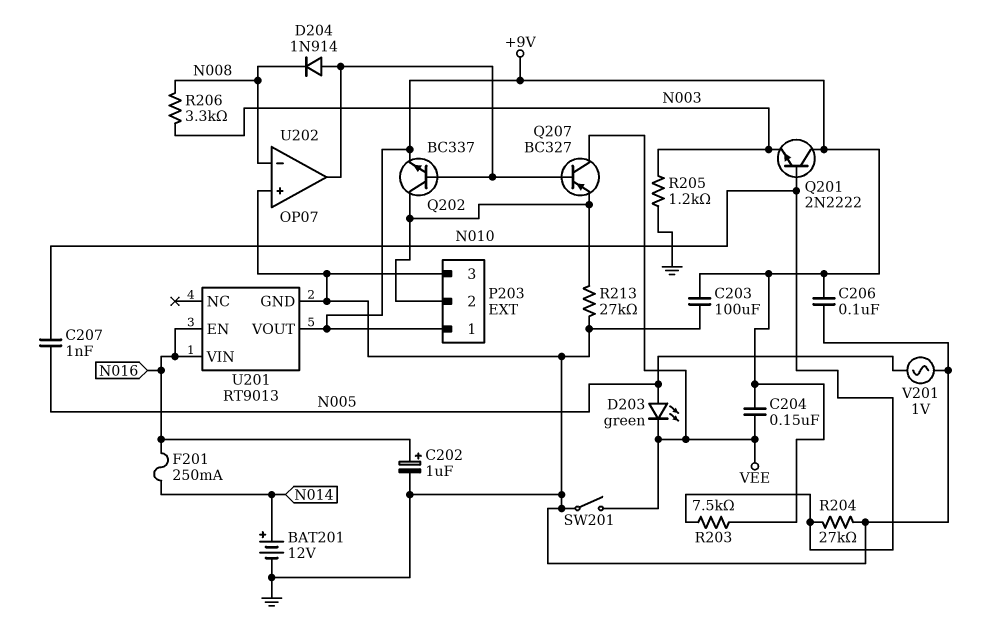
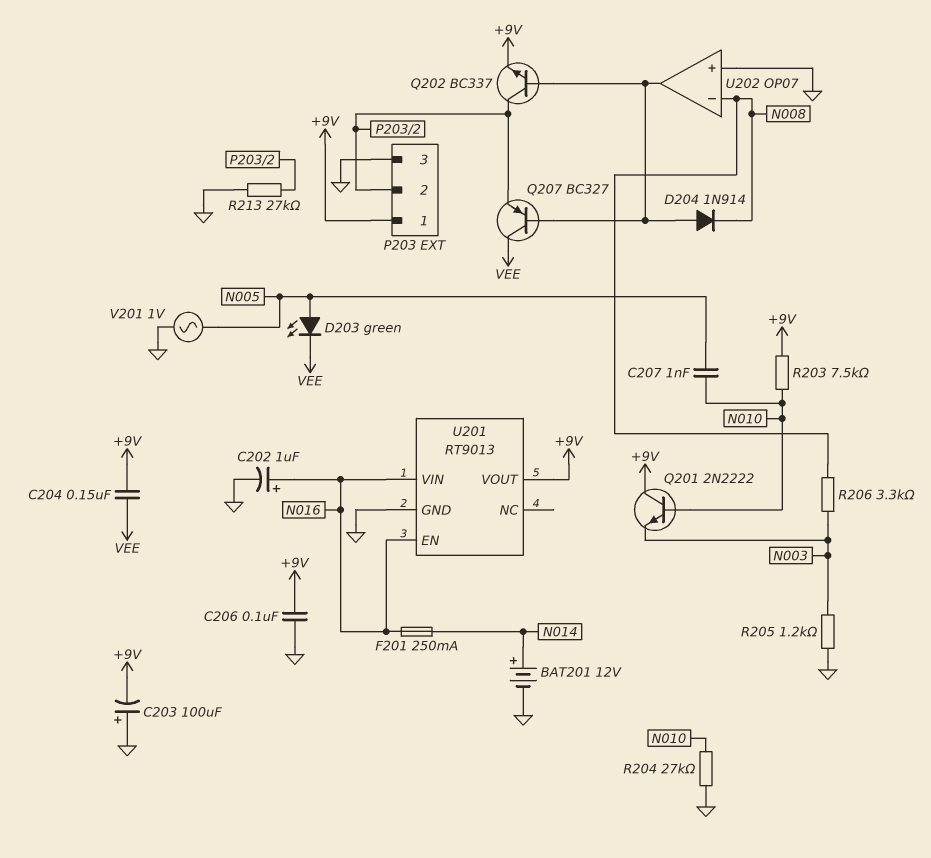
C203: 100uF (+9V, GND) -> 100uF (plus GND, minus +9V)
SW201: switch (GND, VEE) -> none

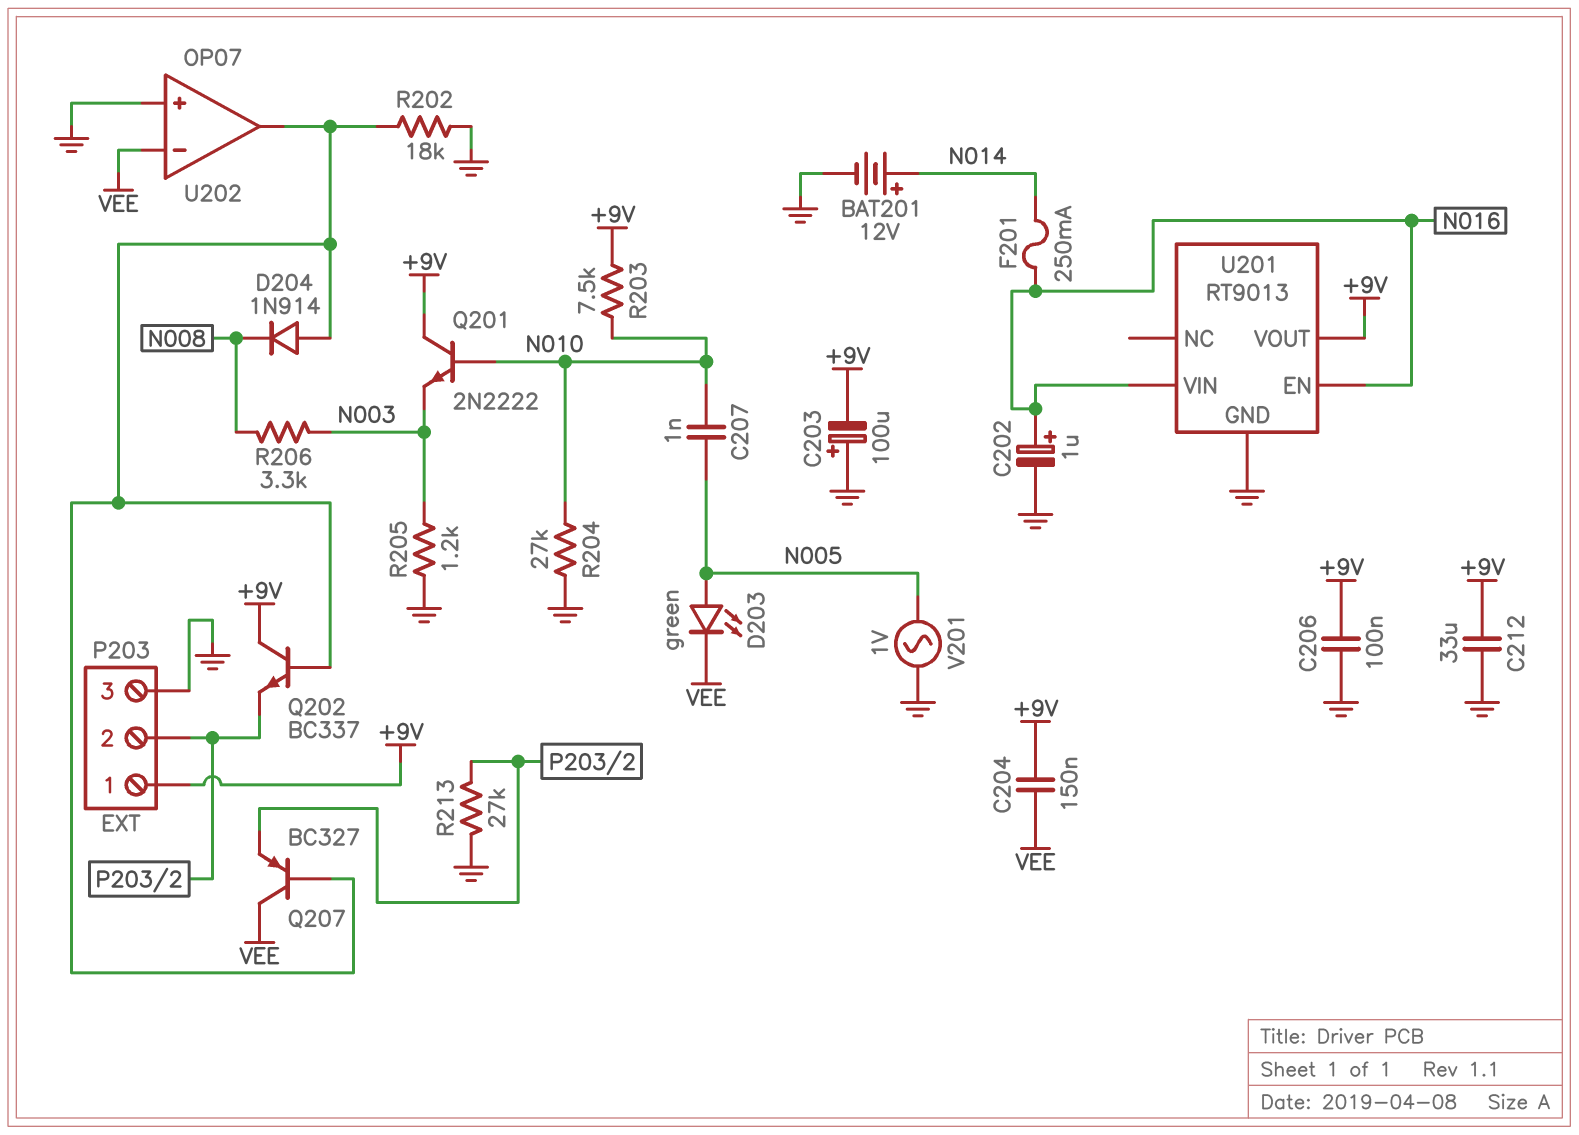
C212: none -> 33uF (+9V, GND)
Q202: NPN BC337 (B U202/out, C P203/2, E +9V) -> NPN BC337 (B U202/out, C +9V, E P203/2)
R202: none -> 18k (GND, U202/out)
U202 pin in-: N008 -> VEE

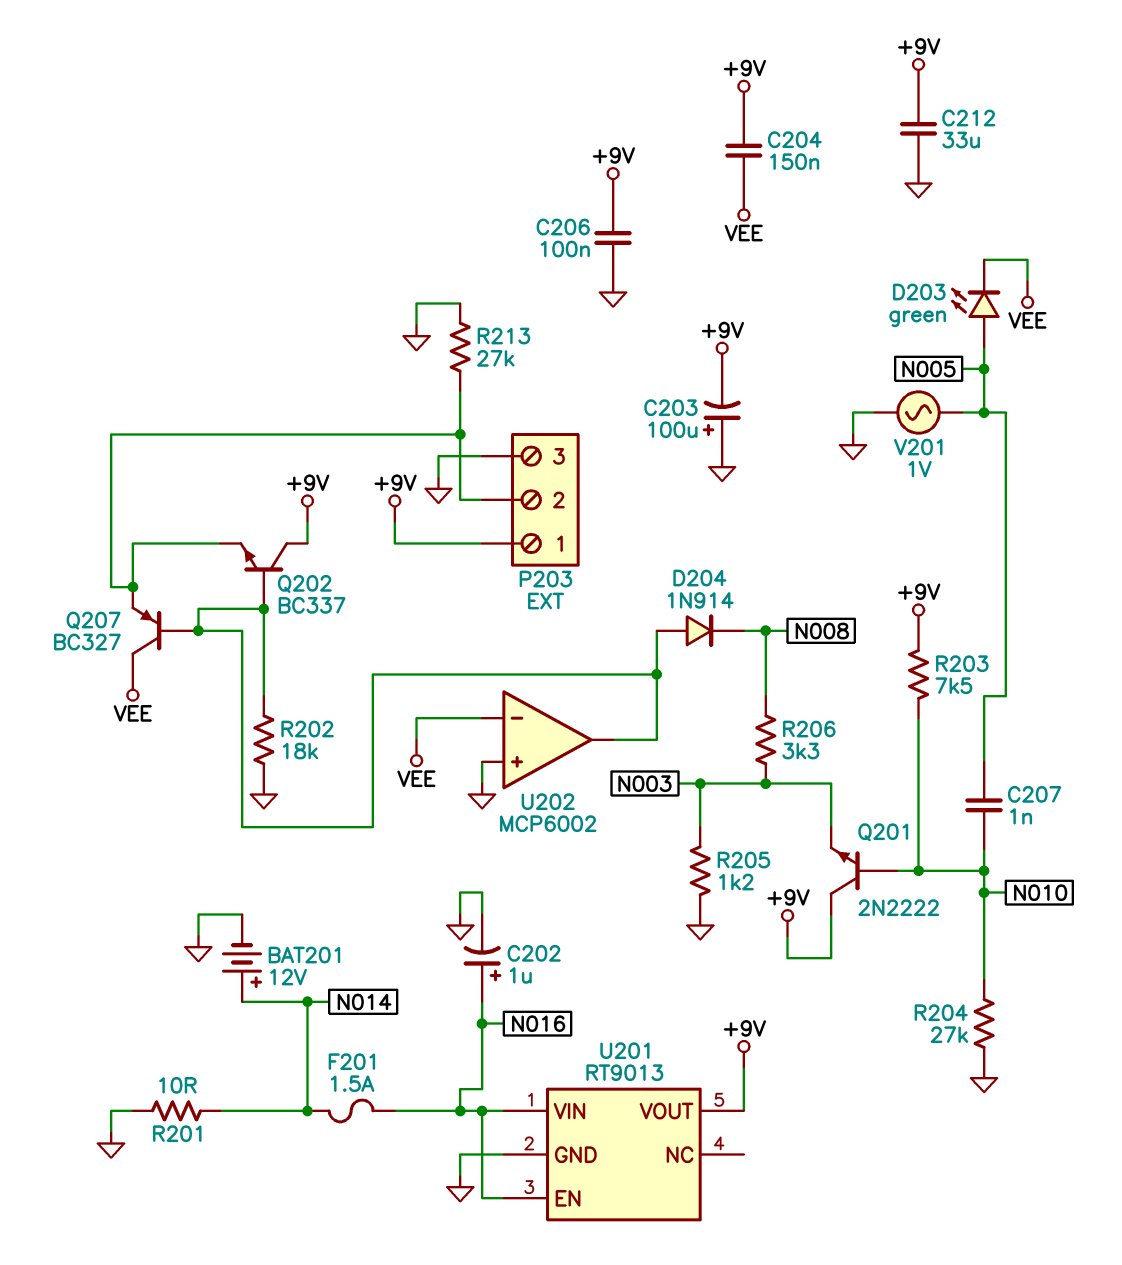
F201: 250mA (N014, N016) -> 1.5A (N014, N016)
R201: none -> 10 (GND, N014)
U202: OP07 -> MCP6002

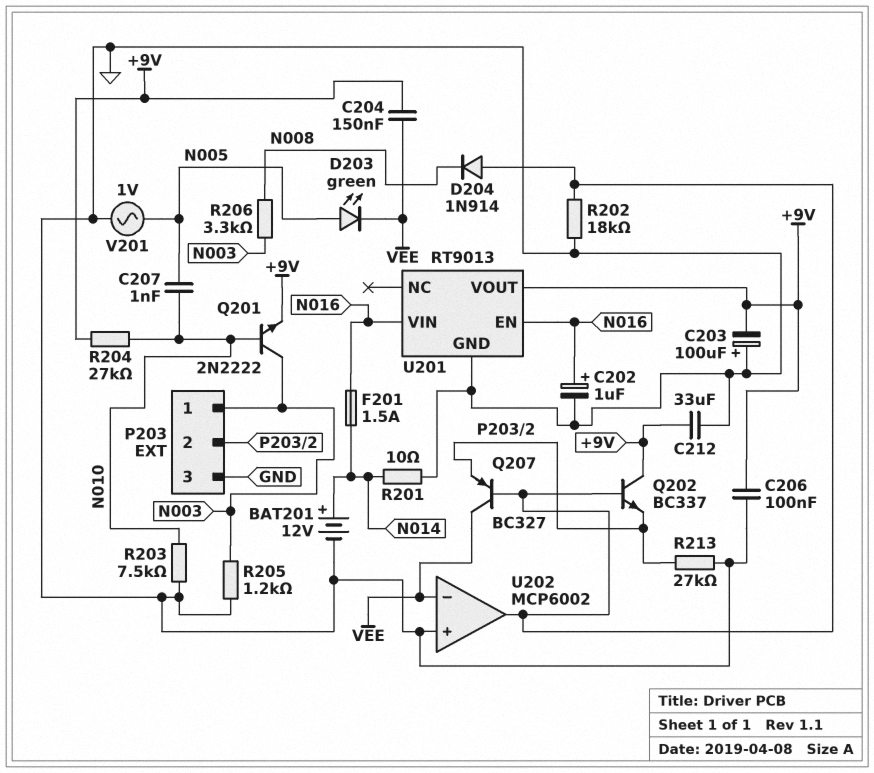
P203 pin 1: +9V -> N003
Q201: NPN 2N2222 (B N010, C +9V, E N003) -> NPN 2N2222 (B N010, C N003, E +9V)
R203: 7.5k (+9V, N010) -> 7.5k (GND, N010)
R204: 27k (GND, N010) -> 27k (+9V, N010)

